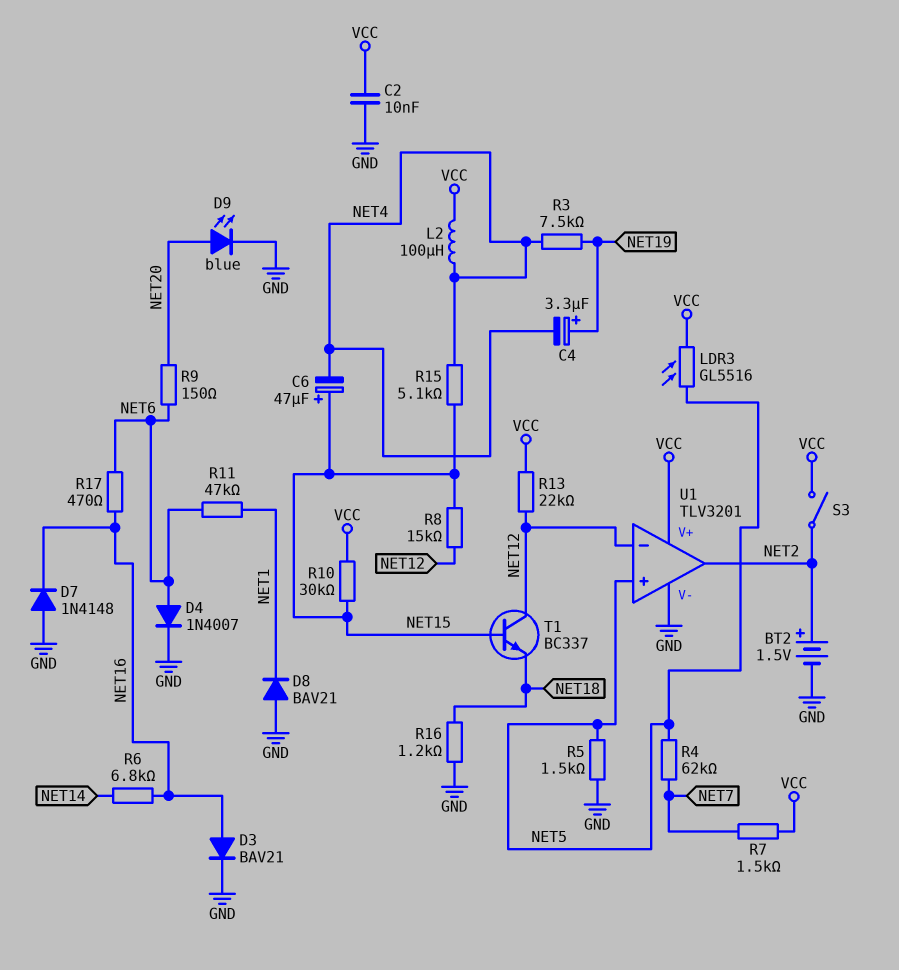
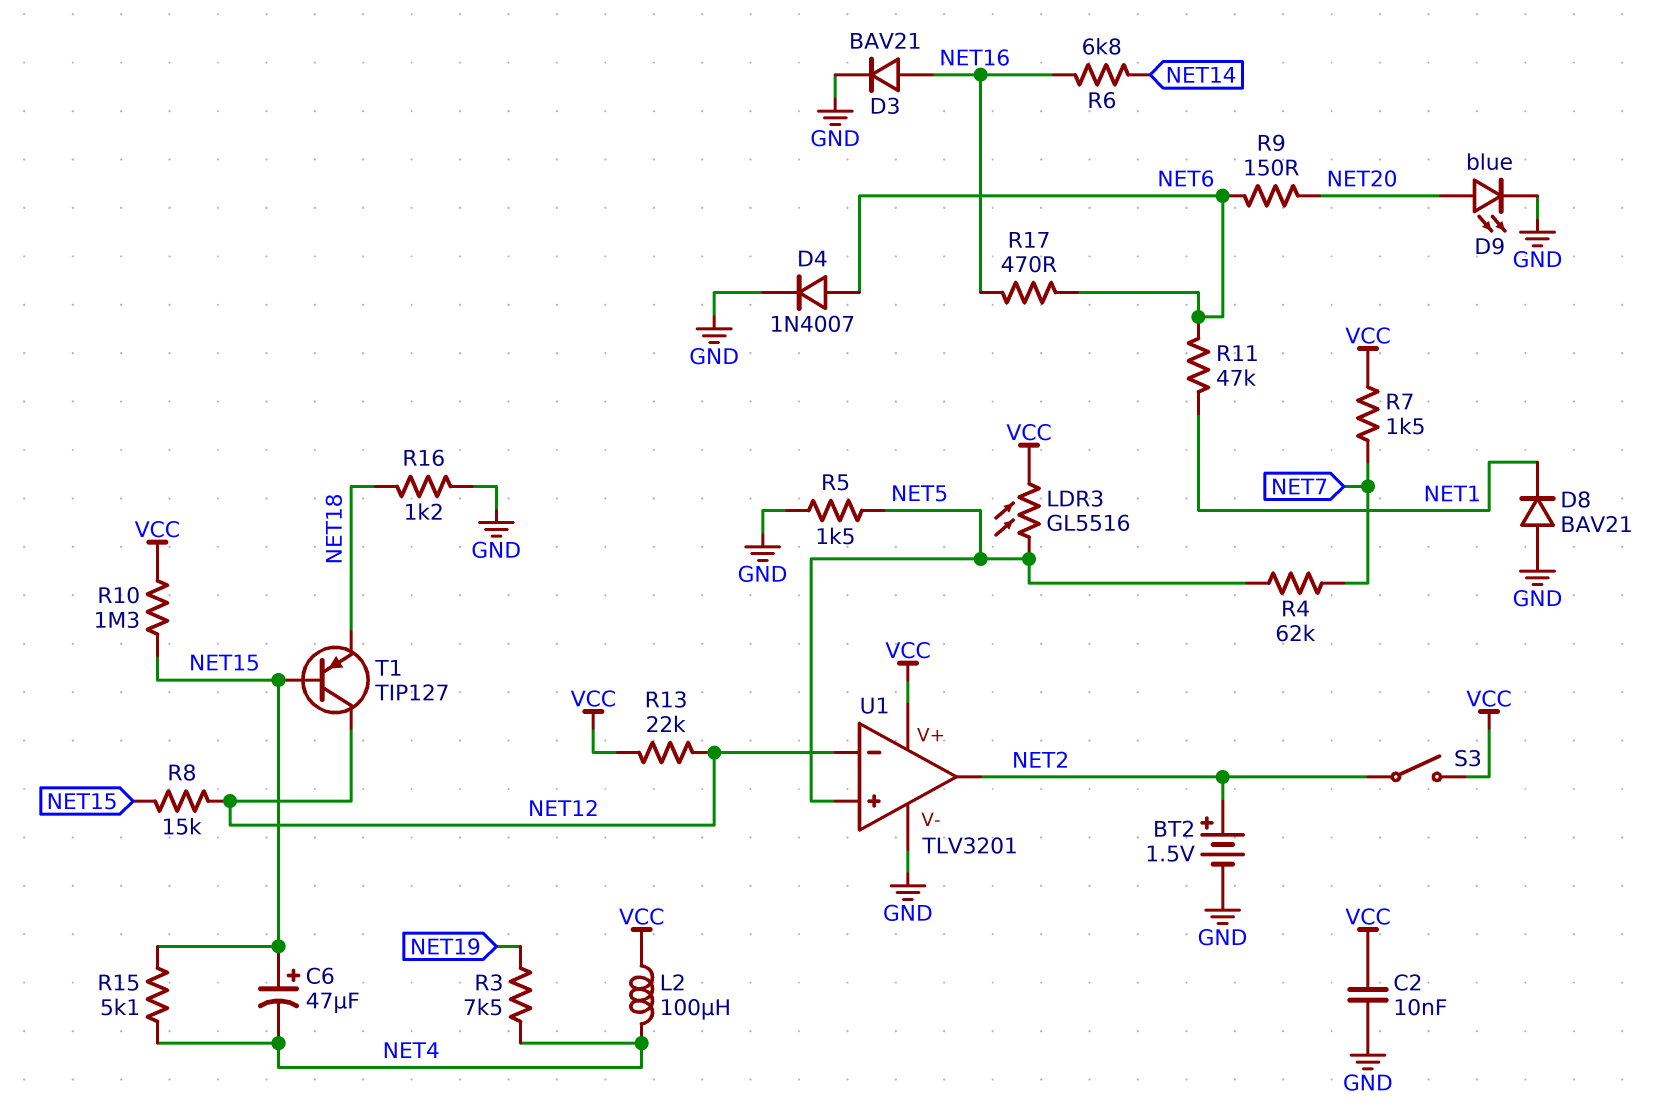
C4: 3.3uF (plus NET19, minus NET4) -> none
D7: diode 1N4148 (A GND, K NET16) -> none
R10: 30k (NET15, VCC) -> 1.3M (NET15, VCC)
T1: NPN BC337 (B NET15, C NET12, E NET18) -> PNP TIP127 (B NET15, C NET12, E NET18)

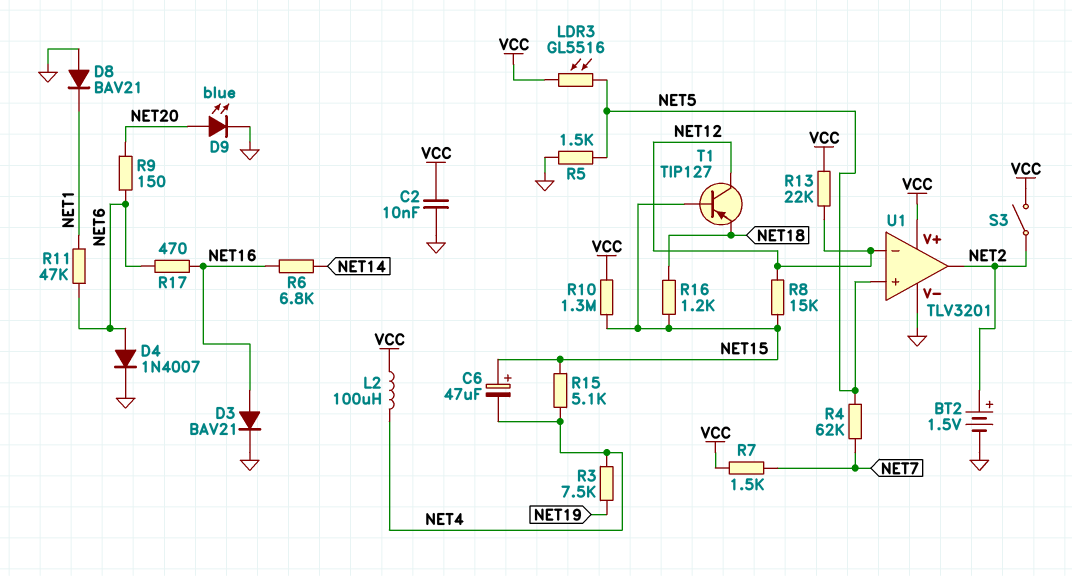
R16: 1.2k (GND, NET18) -> 1.2k (NET15, NET18)

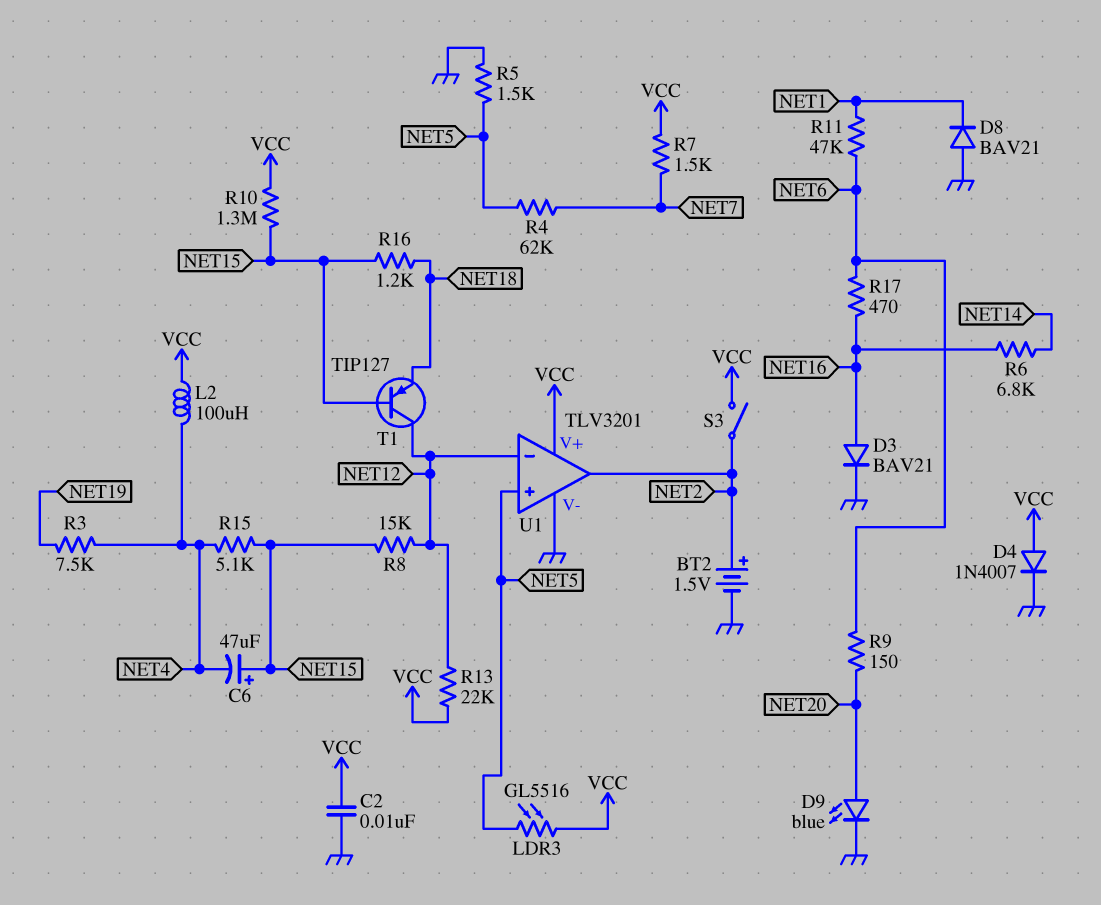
D4: diode 1N4007 (A NET6, K GND) -> diode 1N4007 (A VCC, K GND)

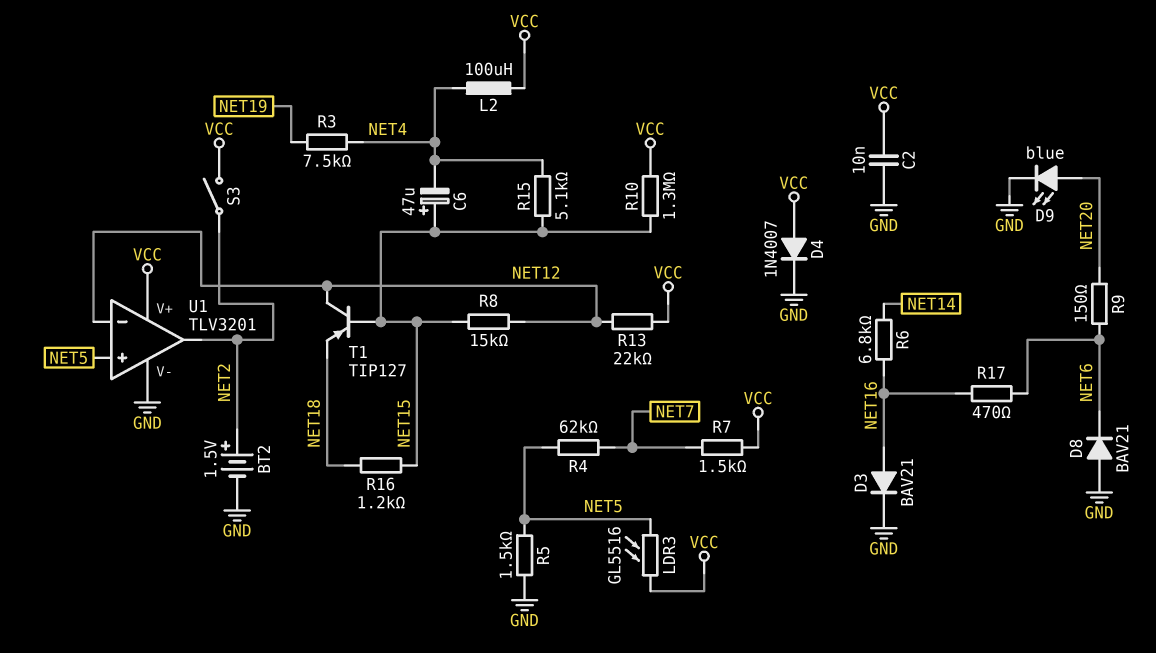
D8: diode BAV21 (A GND, K NET1) -> diode BAV21 (A GND, K NET6)
R11: 47k (NET1, NET6) -> none

